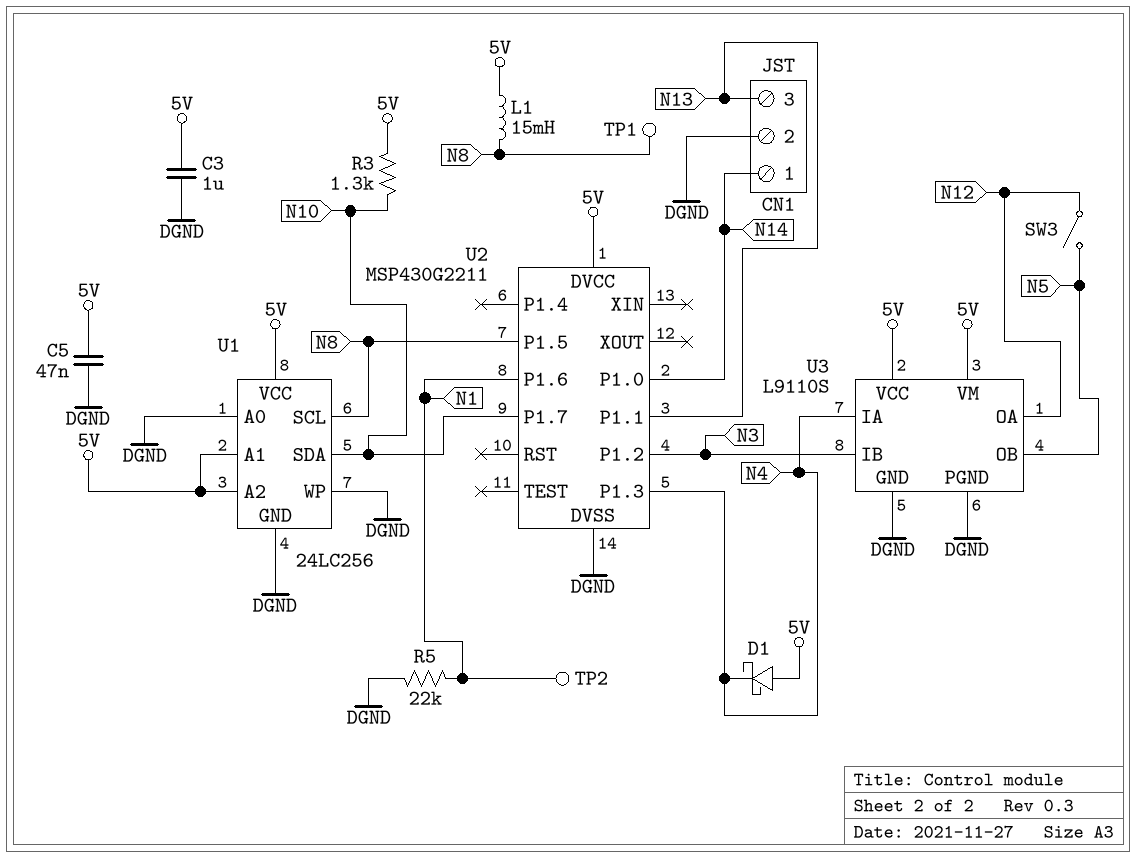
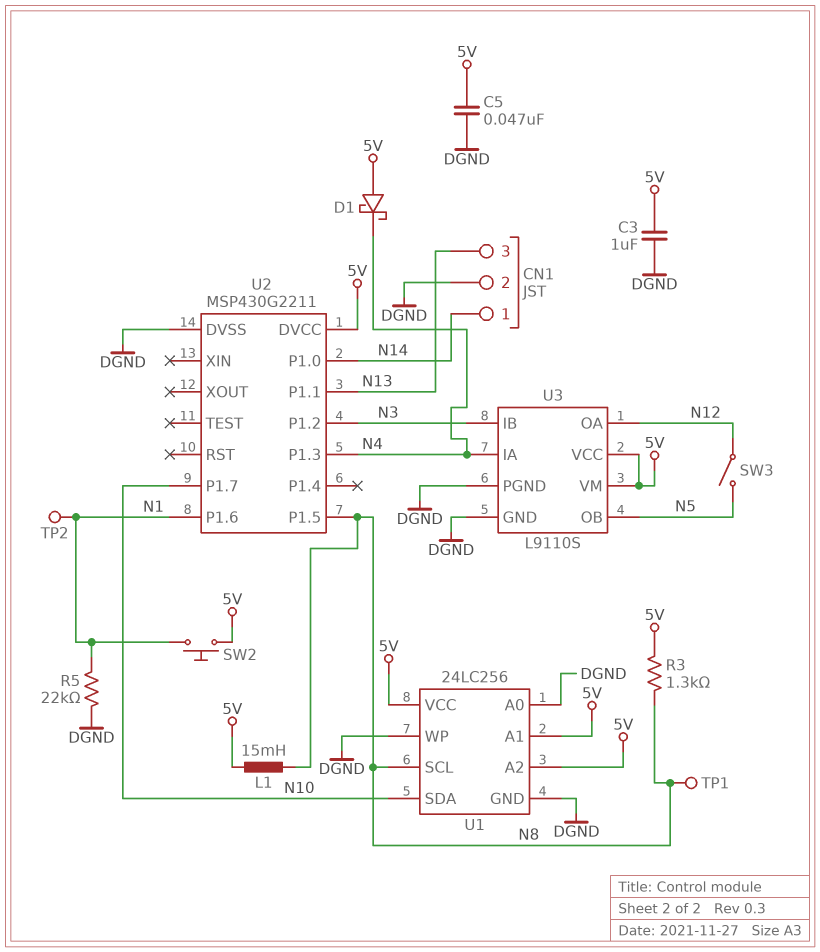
R3: 1.3k (5V, N10) -> 1.3k (5V, N8)
SW2: none -> button (5V, N1)

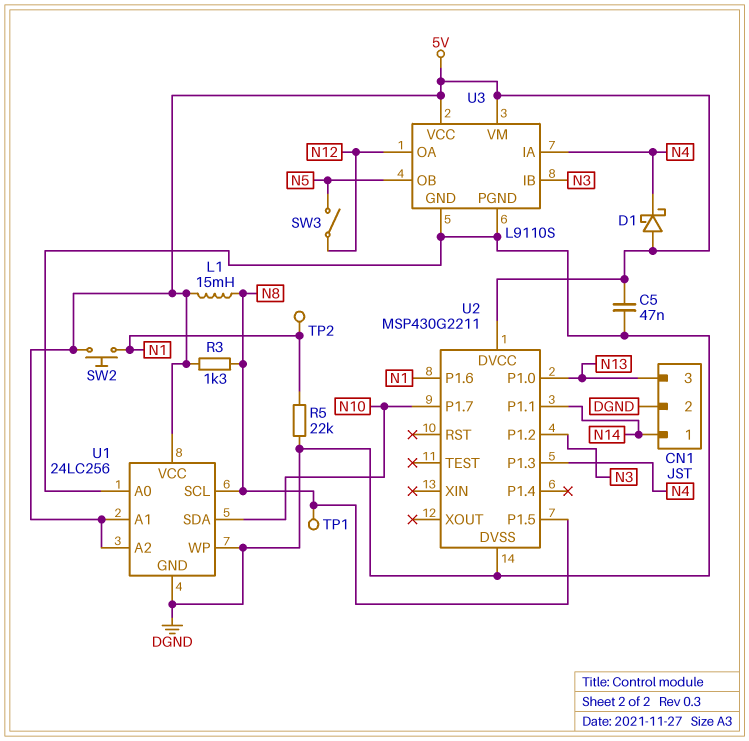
C3: 1uF (5V, DGND) -> none
U2 pin P1.0: N14 -> N13
U2 pin P1.1: N13 -> N14

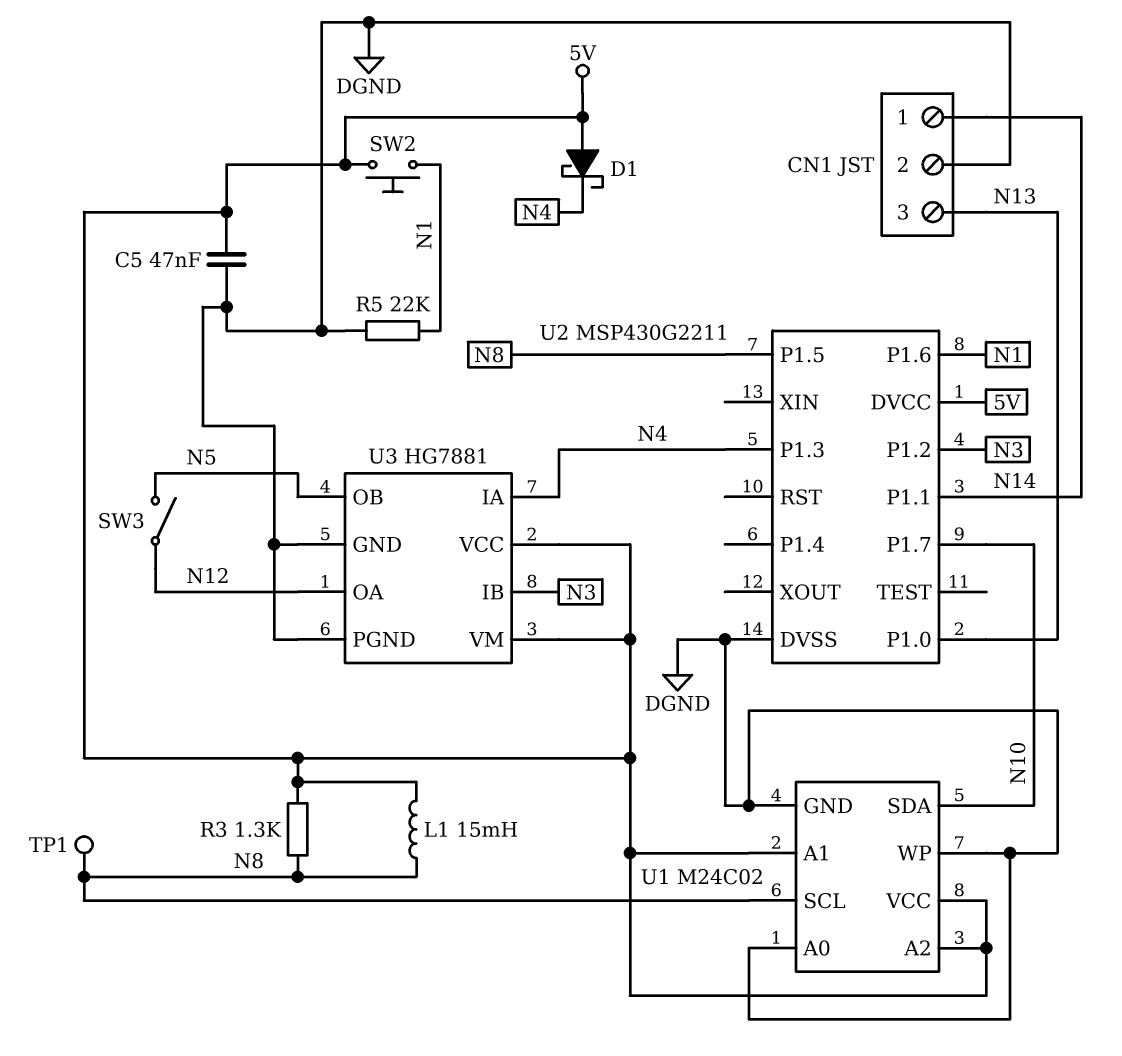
TP2: test point (N1) -> none
U1: 24LC256 -> M24C02
U3: L9110S -> HG7881

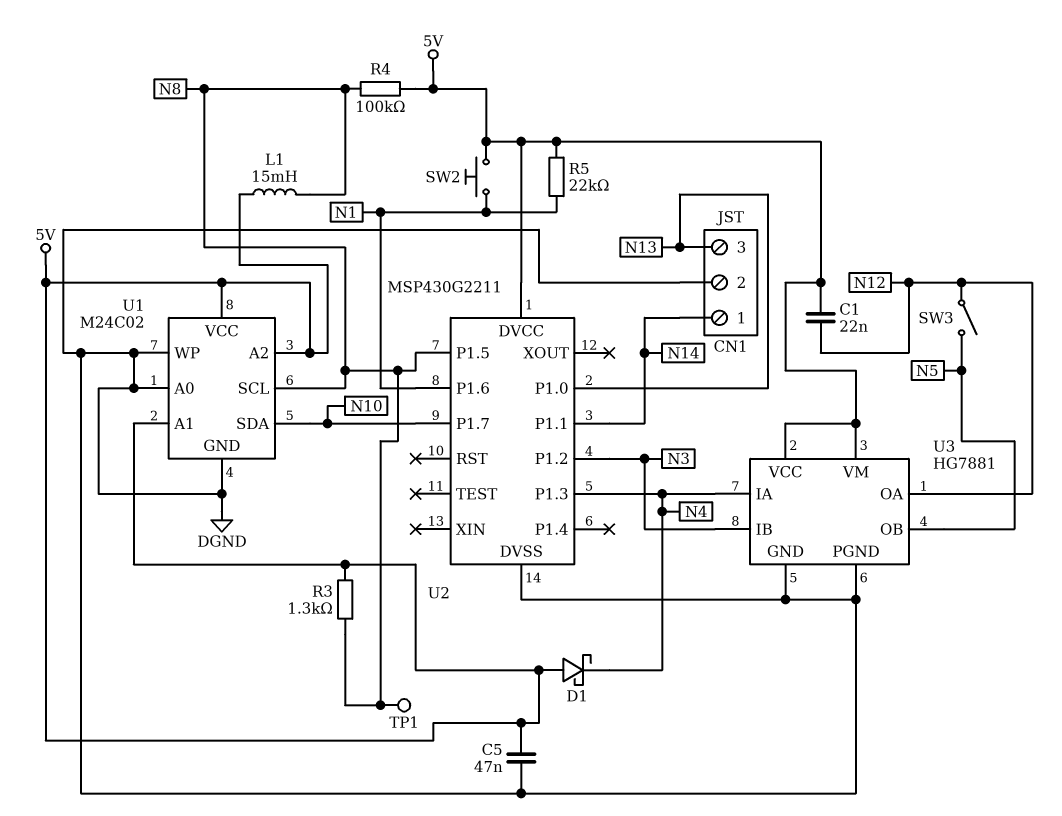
C1: none -> 22nF (5V, N12)
R4: none -> 100k (5V, N8)
R5: 22k (DGND, N1) -> 22k (5V, N1)

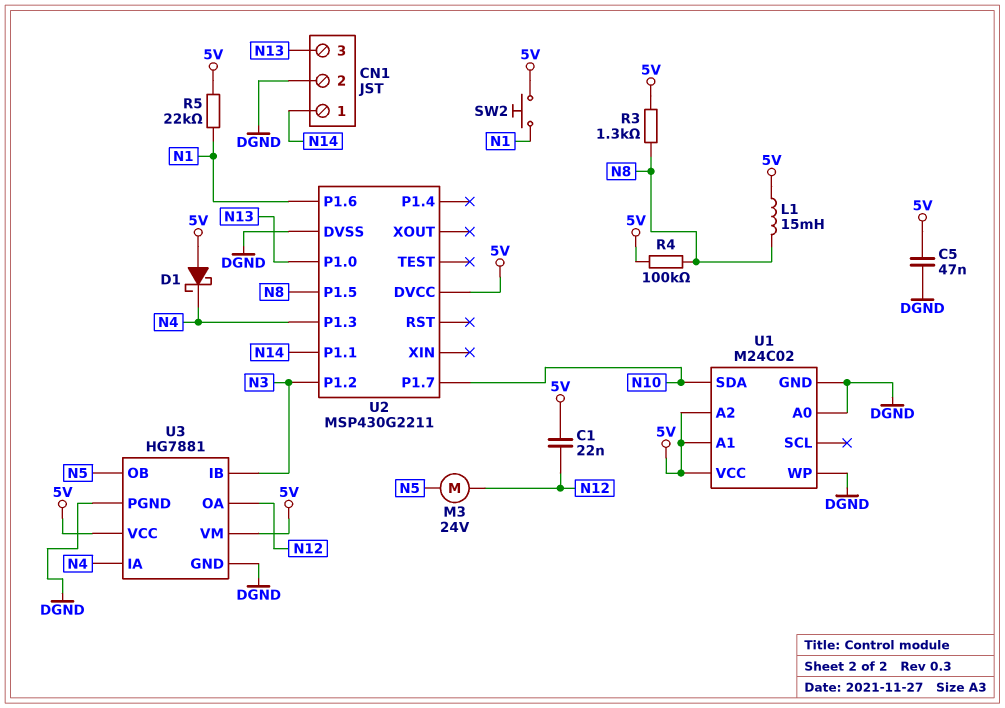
M3: none -> motor 24V (N5, N12)
SW3: switch (N5, N12) -> none
TP1: test point (N8) -> none
U1 pin SCL: N8 -> none

